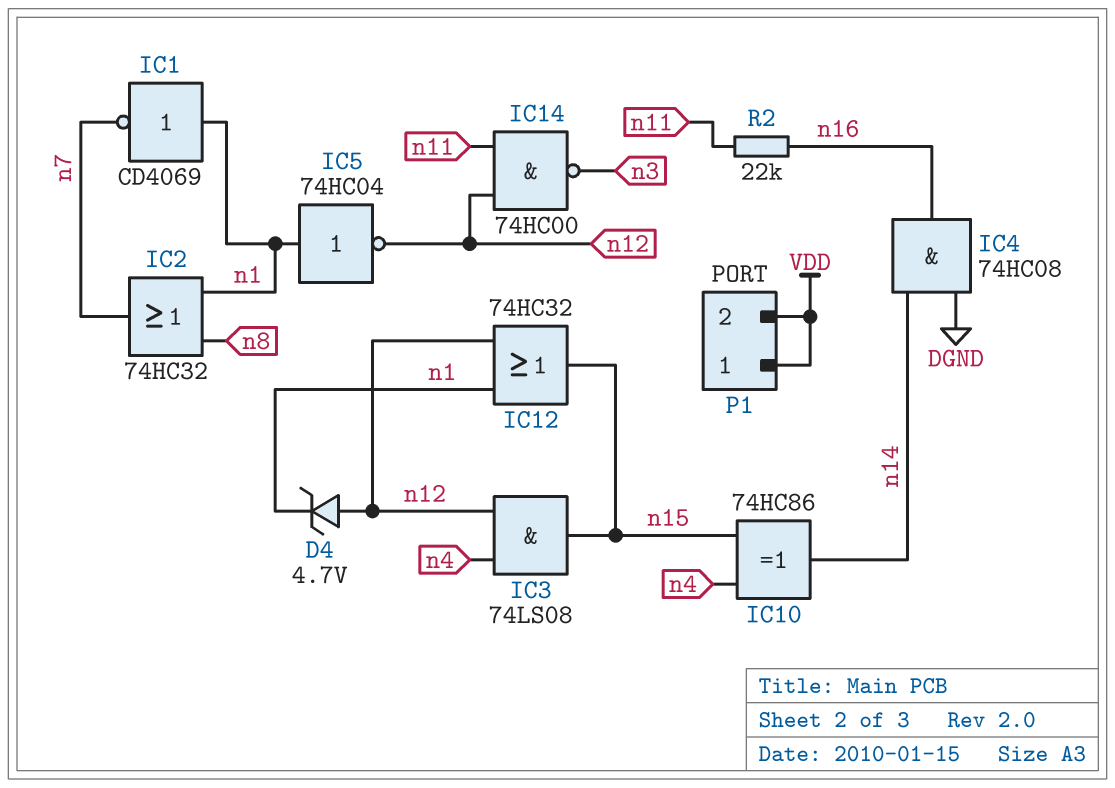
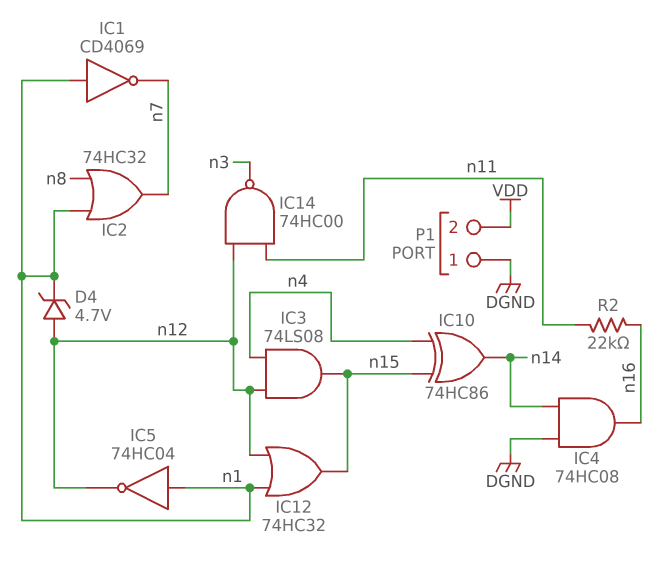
P1 pin 1: VDD -> DGND

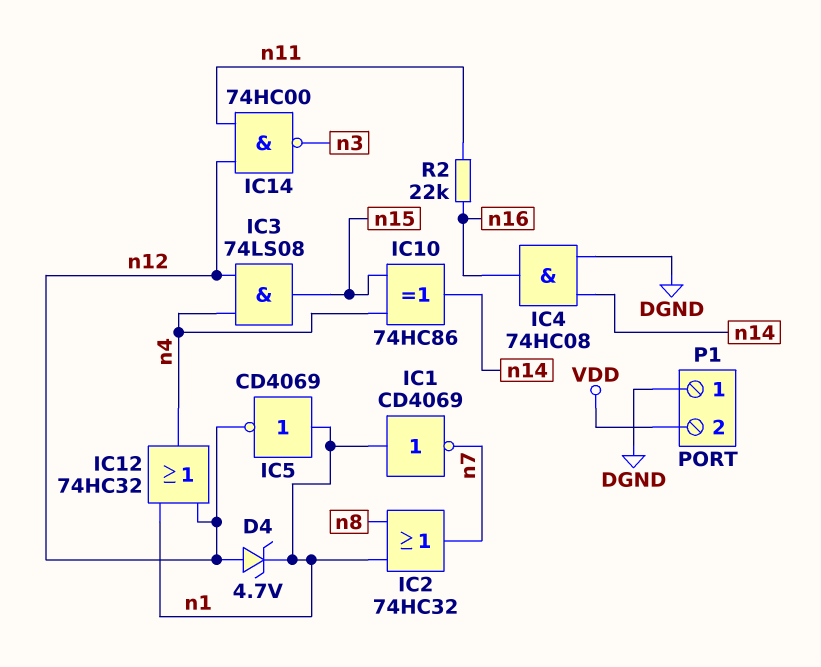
IC5: NOT 74HC04 (in n1, out n12) -> NOT CD4069 (in n1, out n12)
IC12: OR 74HC32 (in n1, in n12, out n15) -> OR 74HC32 (in n1, in n12, out n4)

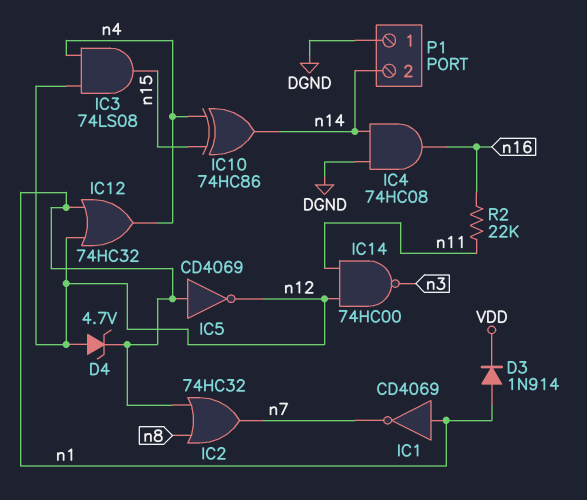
D3: none -> diode 1N914 (A n1, K VDD)
P1 pin 2: VDD -> n14

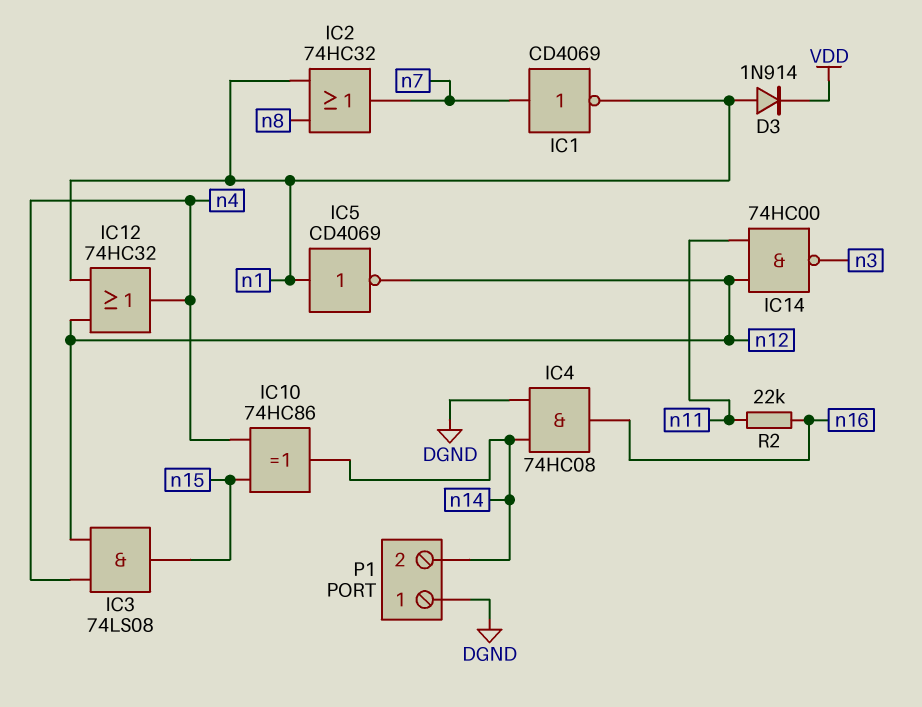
D4: zener 4.7V (A n12, K n1) -> none
IC1: NOT CD4069 (in n1, out n7) -> NOT CD4069 (in n7, out n1)

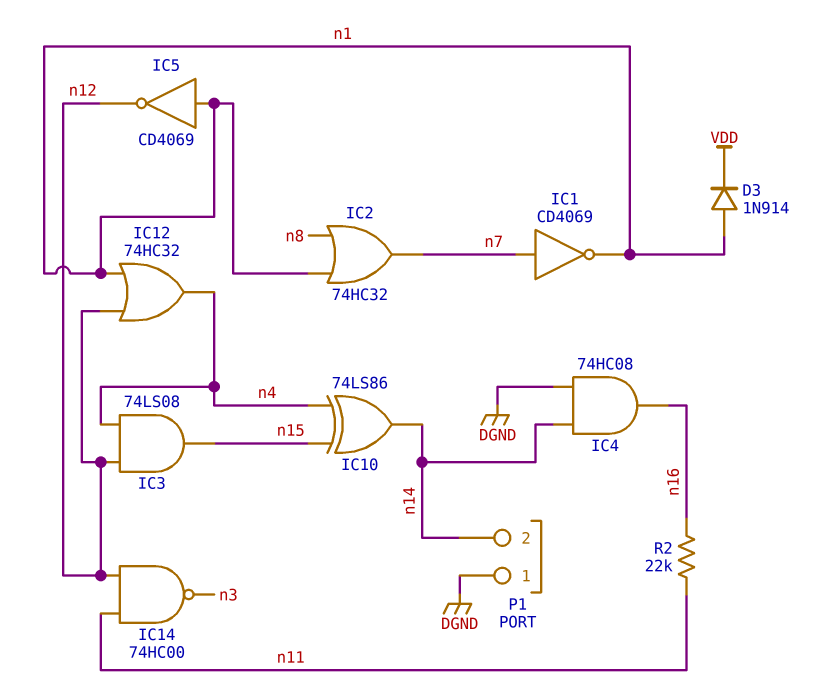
IC10: XOR 74HC86 (in n4, in n15, out n14) -> XOR 74LS86 (in n4, in n15, out n14)

